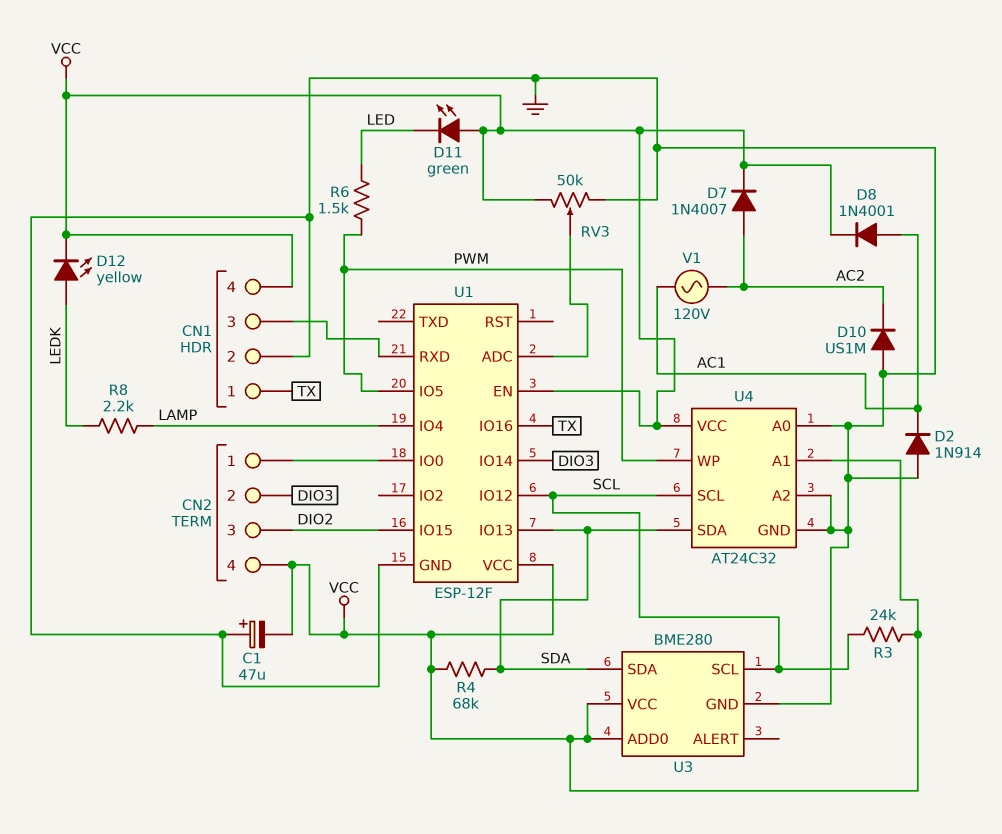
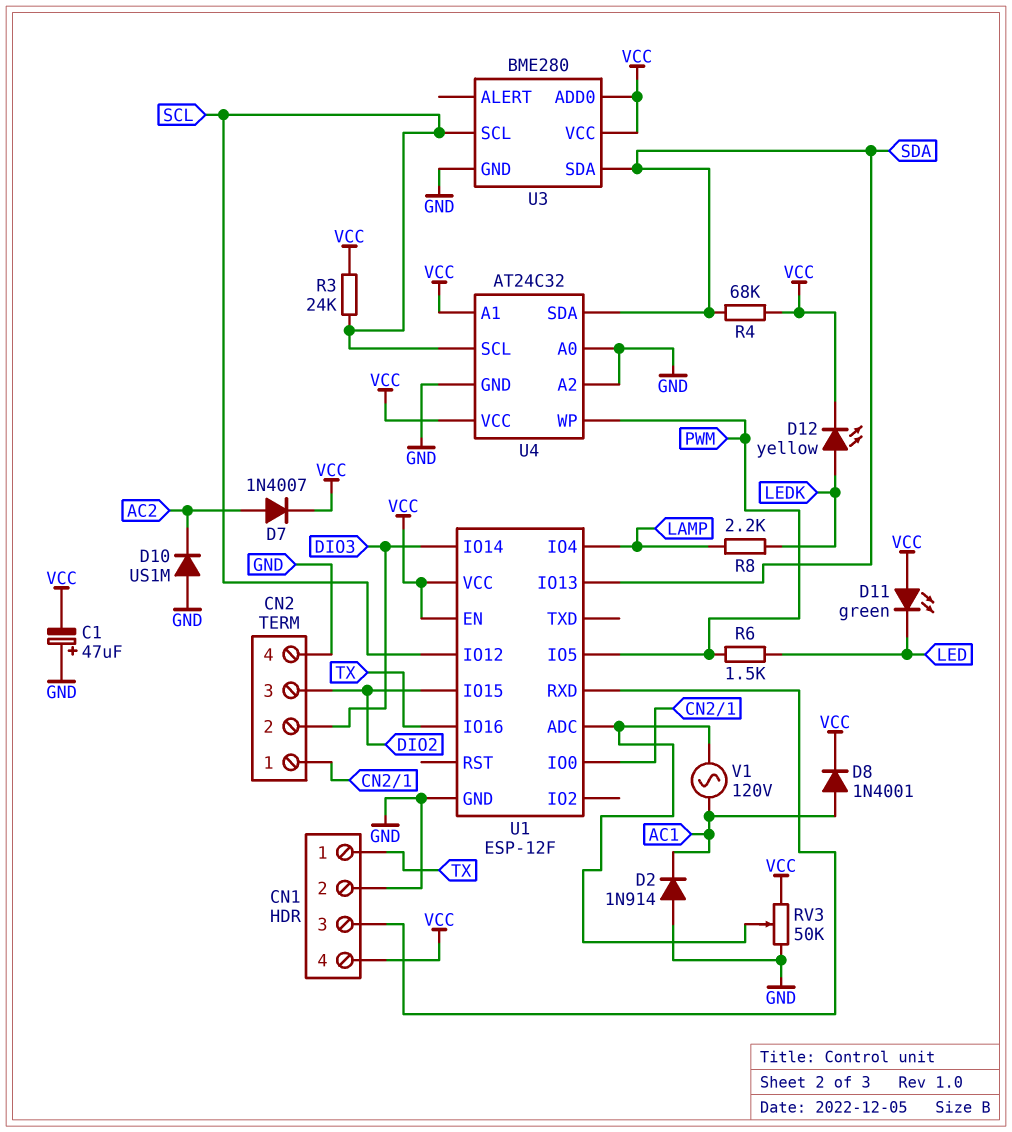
CN2 pin 4: VCC -> GND
V1: AC 120V (AC1, AC2) -> AC 120V (AC1, U1/ADC)

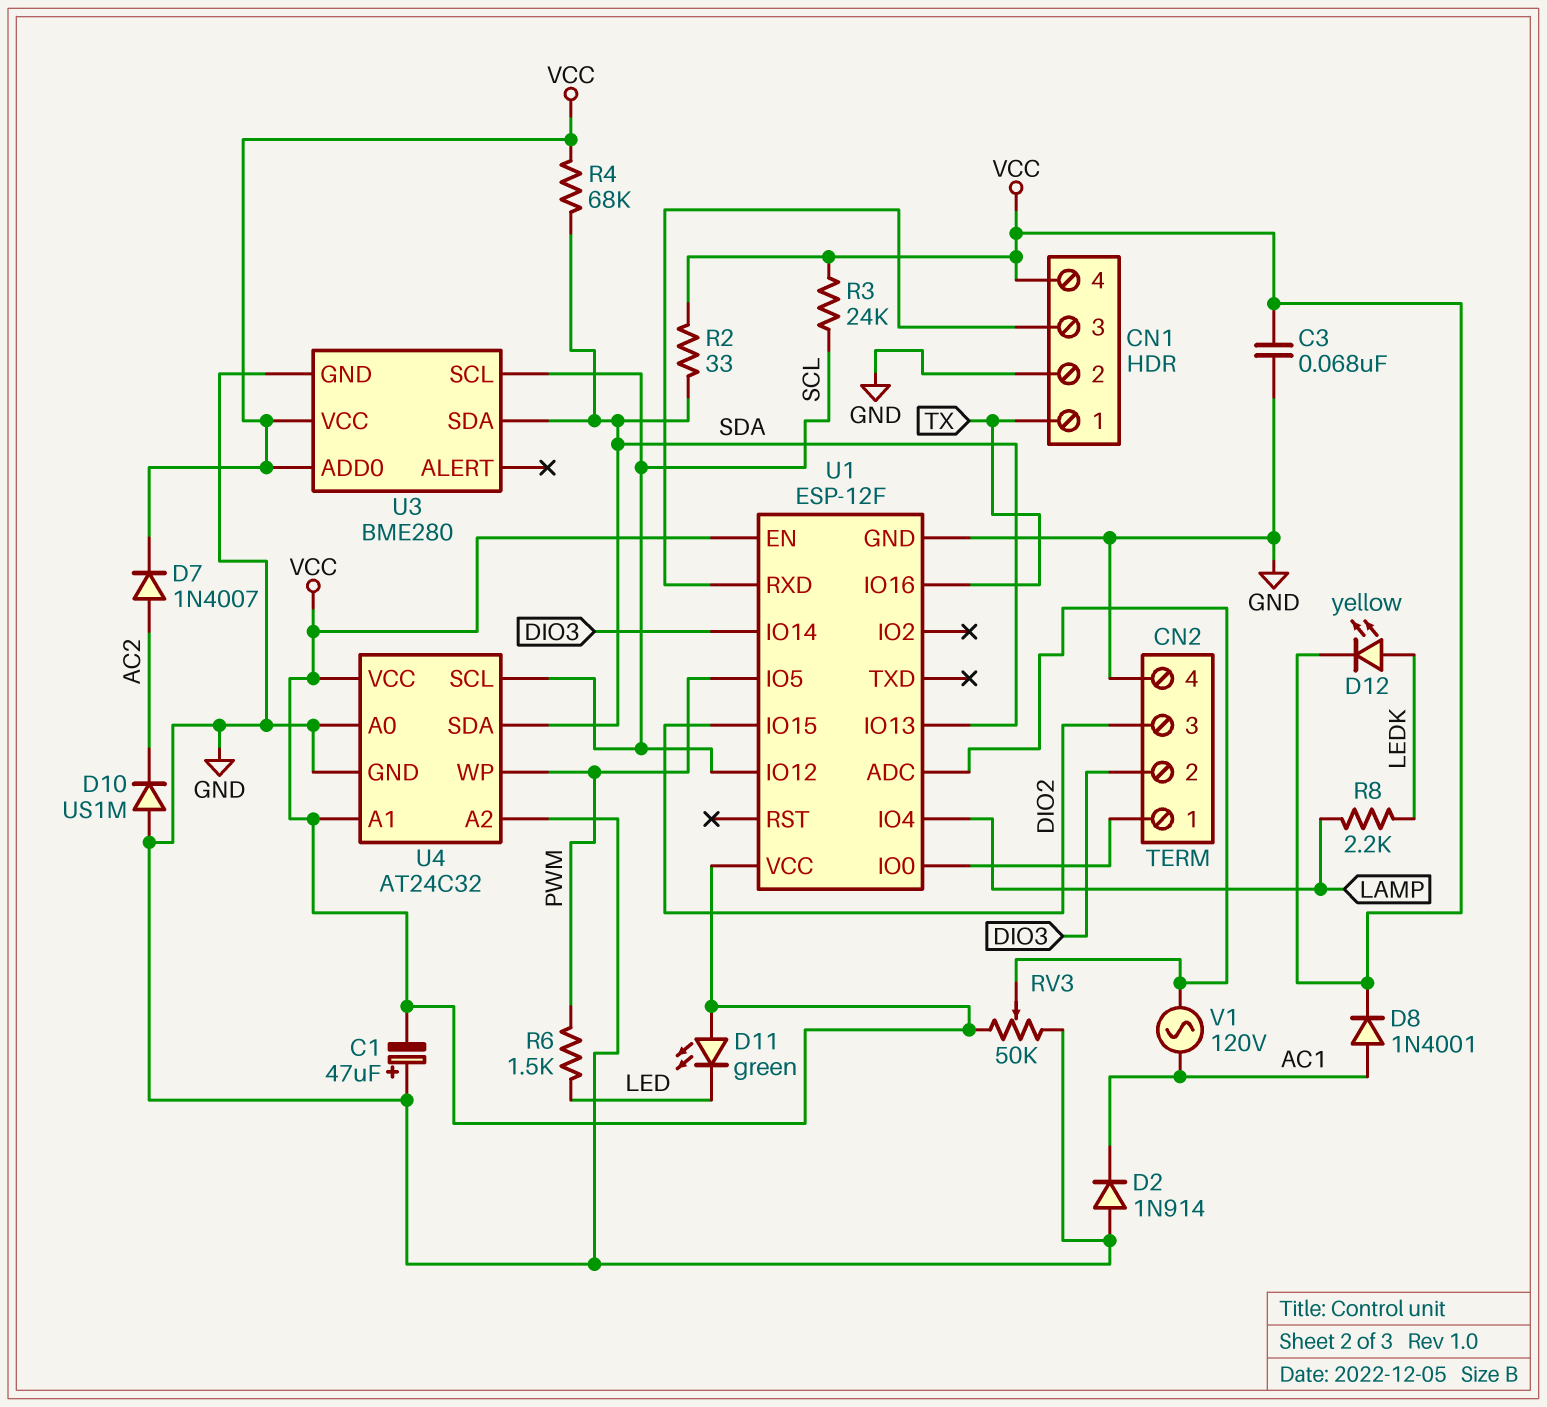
C3: none -> 68nF (GND, VCC)
R2: none -> 33 (SDA, VCC)

